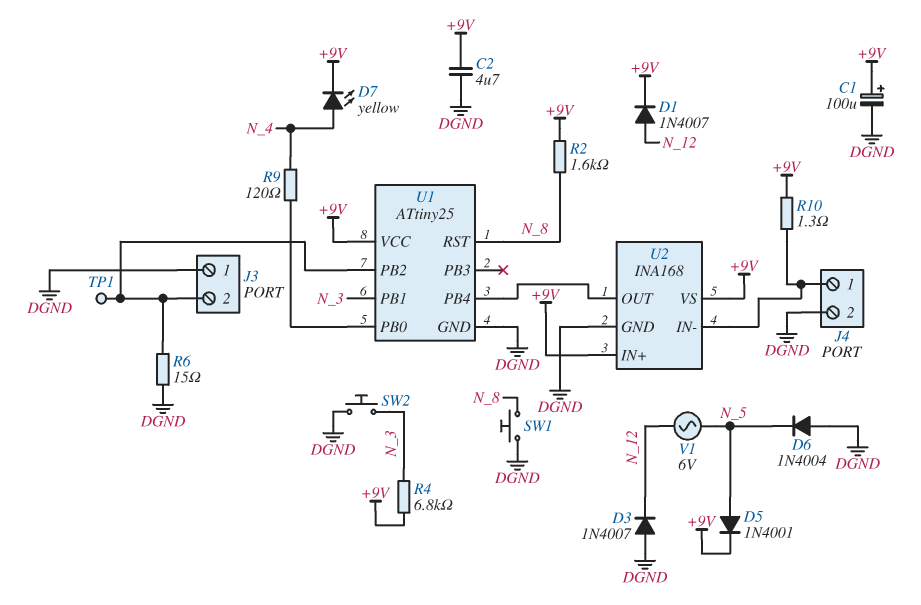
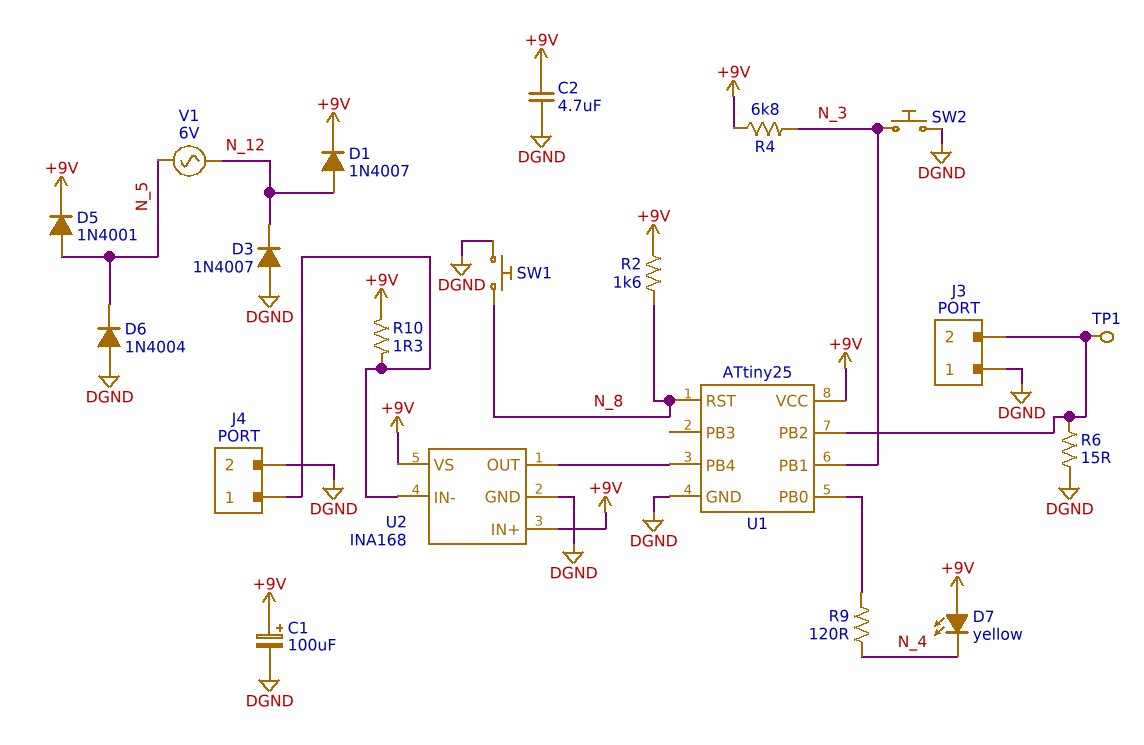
D7: LED yellow (A N_4, K +9V) -> LED yellow (A +9V, K N_4)

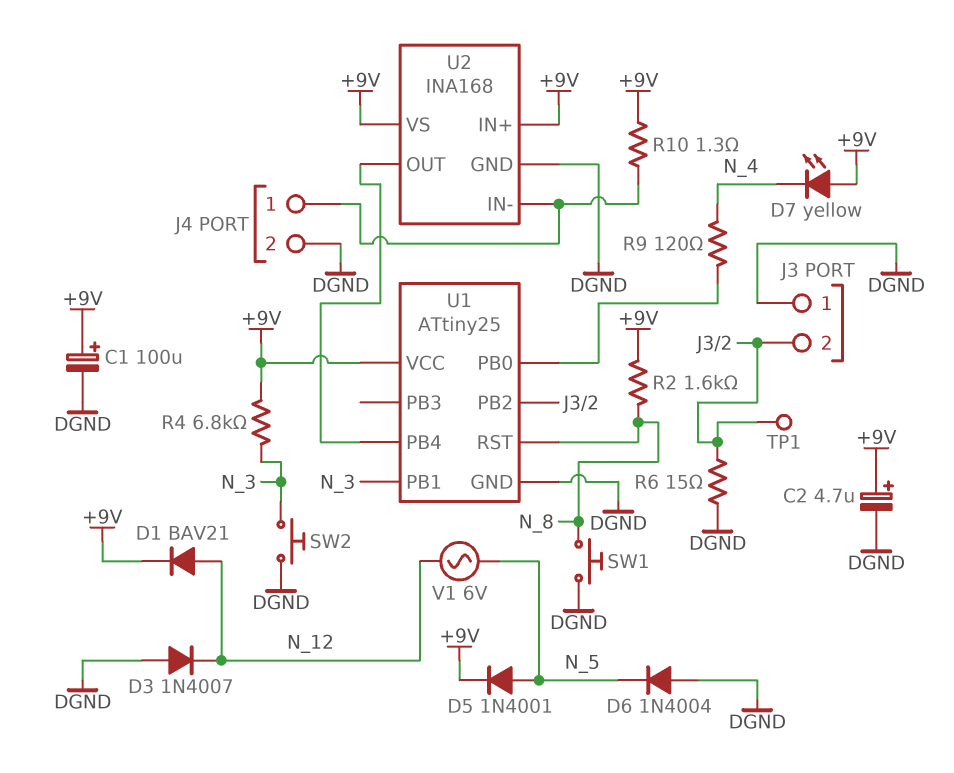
C2: 4.7uF (+9V, DGND) -> 4.7uF (plus +9V, minus DGND)
D1: diode 1N4007 (A N_12, K +9V) -> diode BAV21 (A N_12, K +9V)

